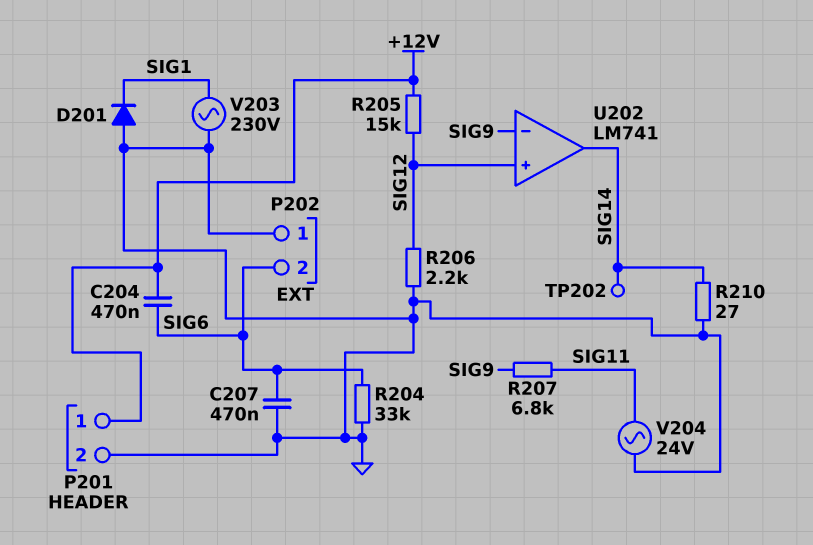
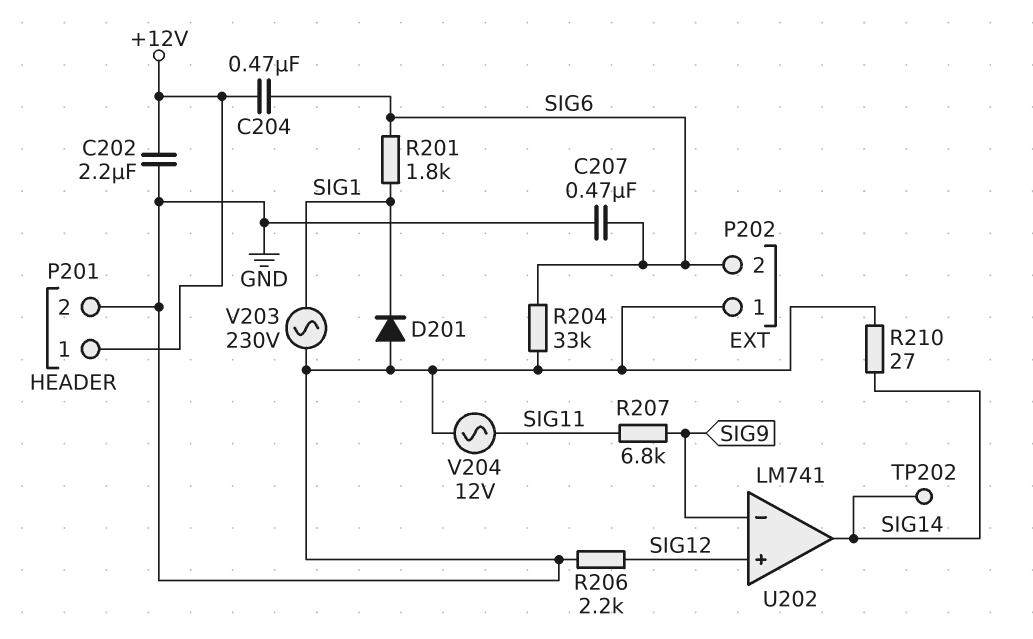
C202: none -> 2.2uF (+12V, GND)
R201: none -> 1.8k (SIG1, SIG6)
R205: 15k (+12V, SIG12) -> none
V204: AC 24V (GND, SIG11) -> AC 12V (GND, SIG11)

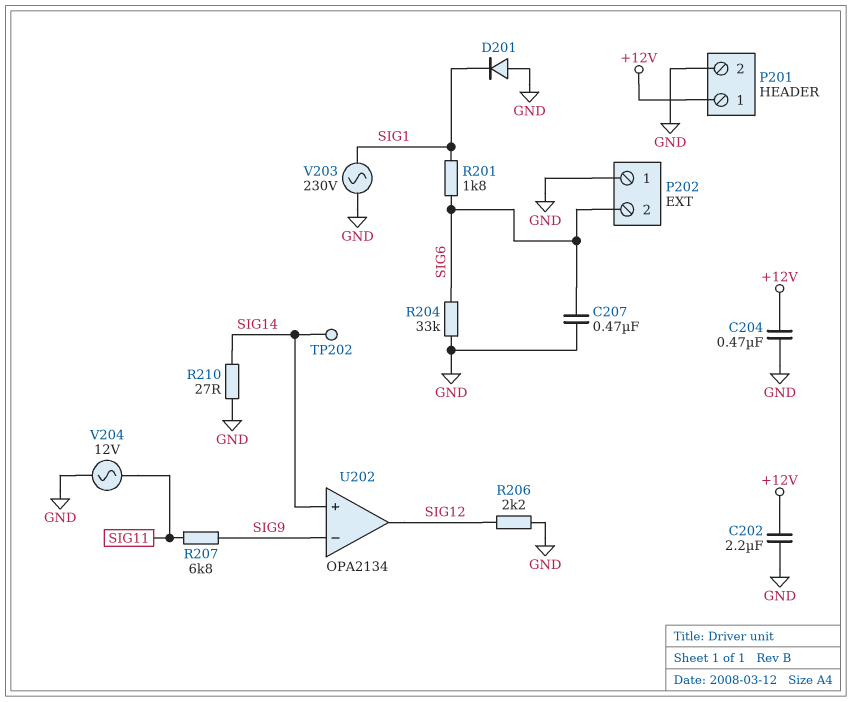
C204: 470nF (+12V, SIG6) -> 470nF (+12V, GND)
U202: LM741 -> OPA2134
U202 pin in+: SIG12 -> SIG14
U202 pin out: SIG14 -> SIG12

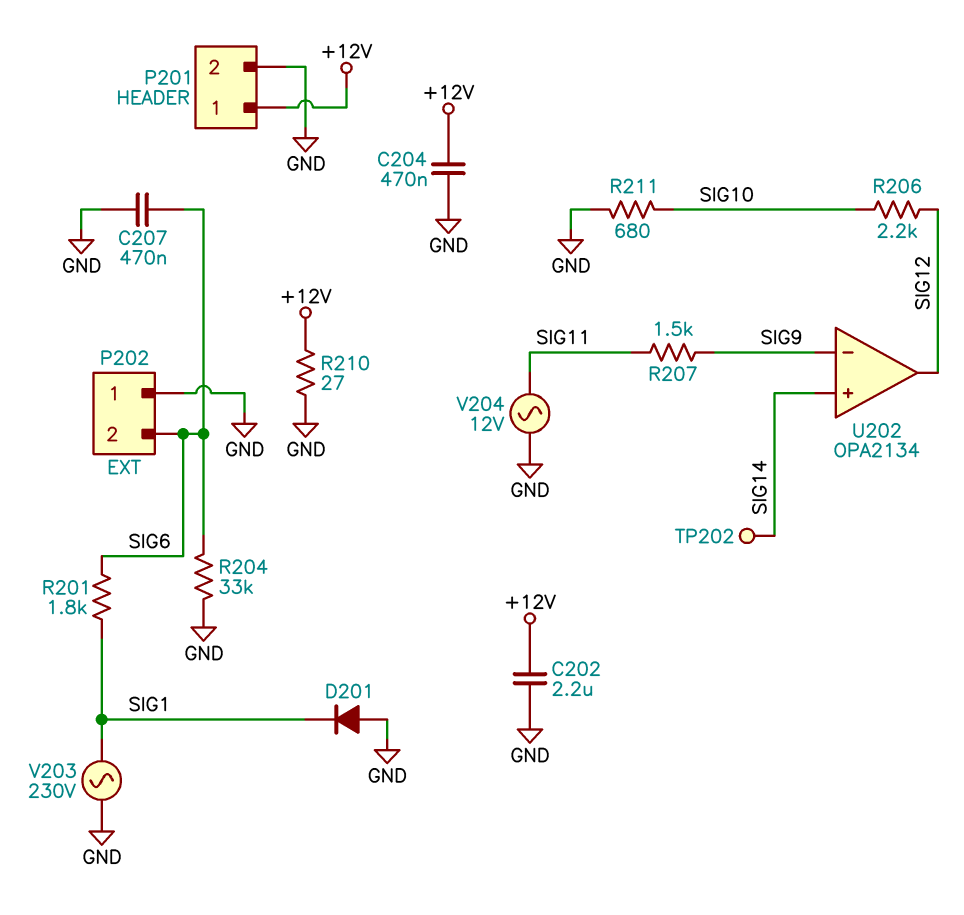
R206: 2.2k (GND, SIG12) -> 2.2k (SIG10, SIG12)
R207: 6.8k (SIG9, SIG11) -> 1.5k (SIG9, SIG11)
R210: 27 (GND, SIG14) -> 27 (+12V, GND)
R211: none -> 680 (GND, SIG10)

